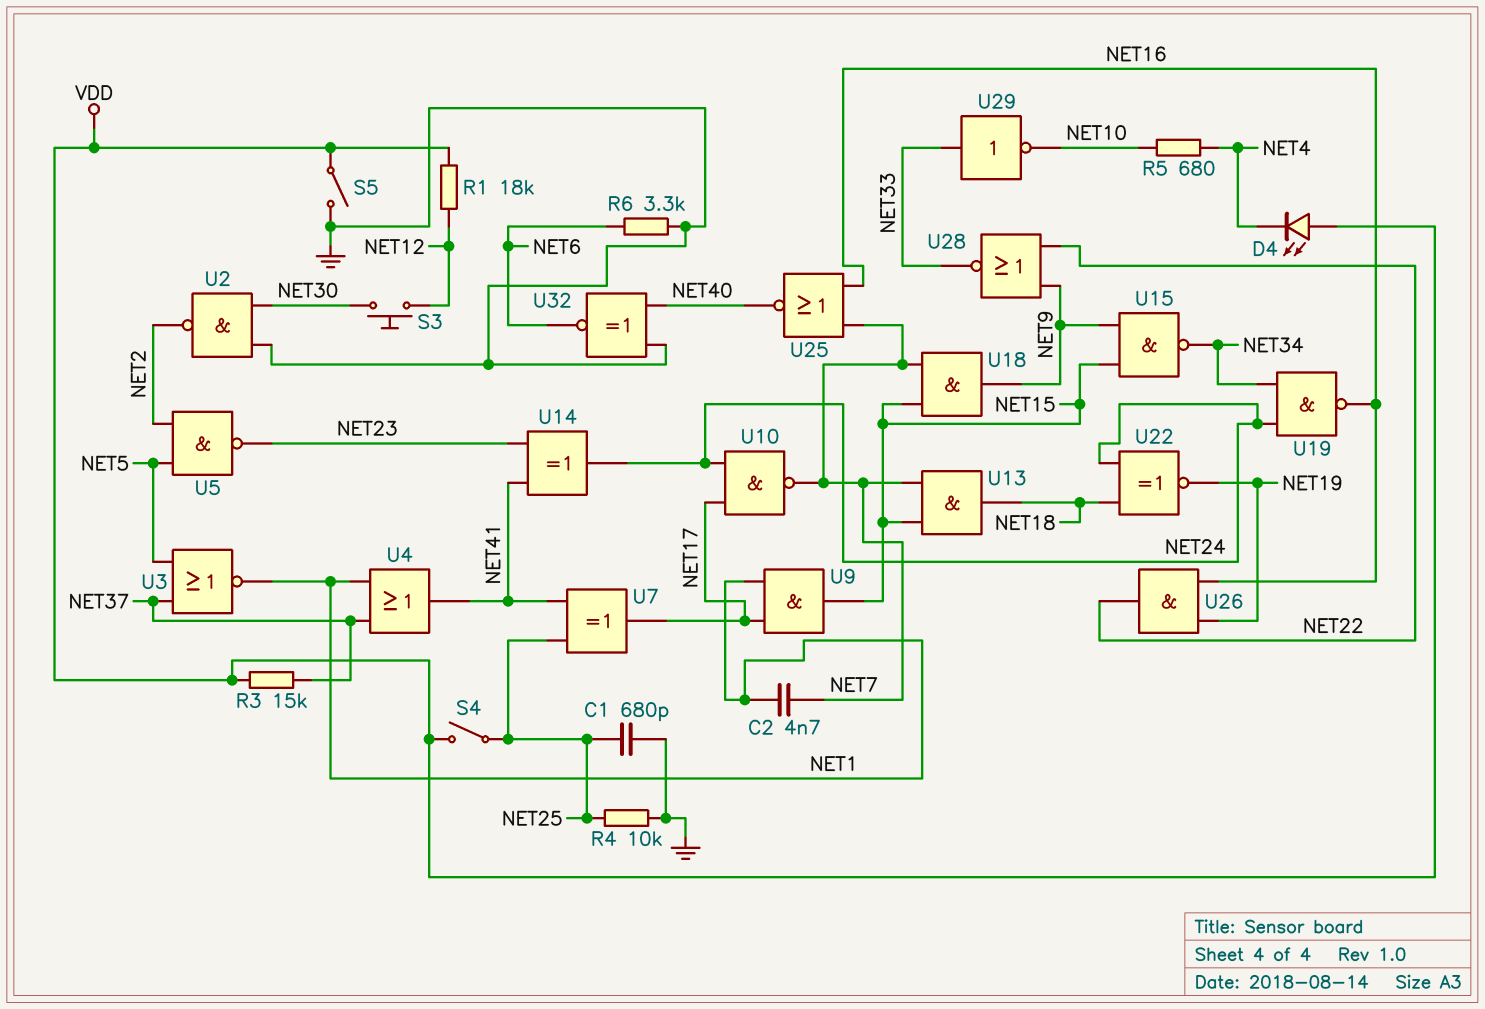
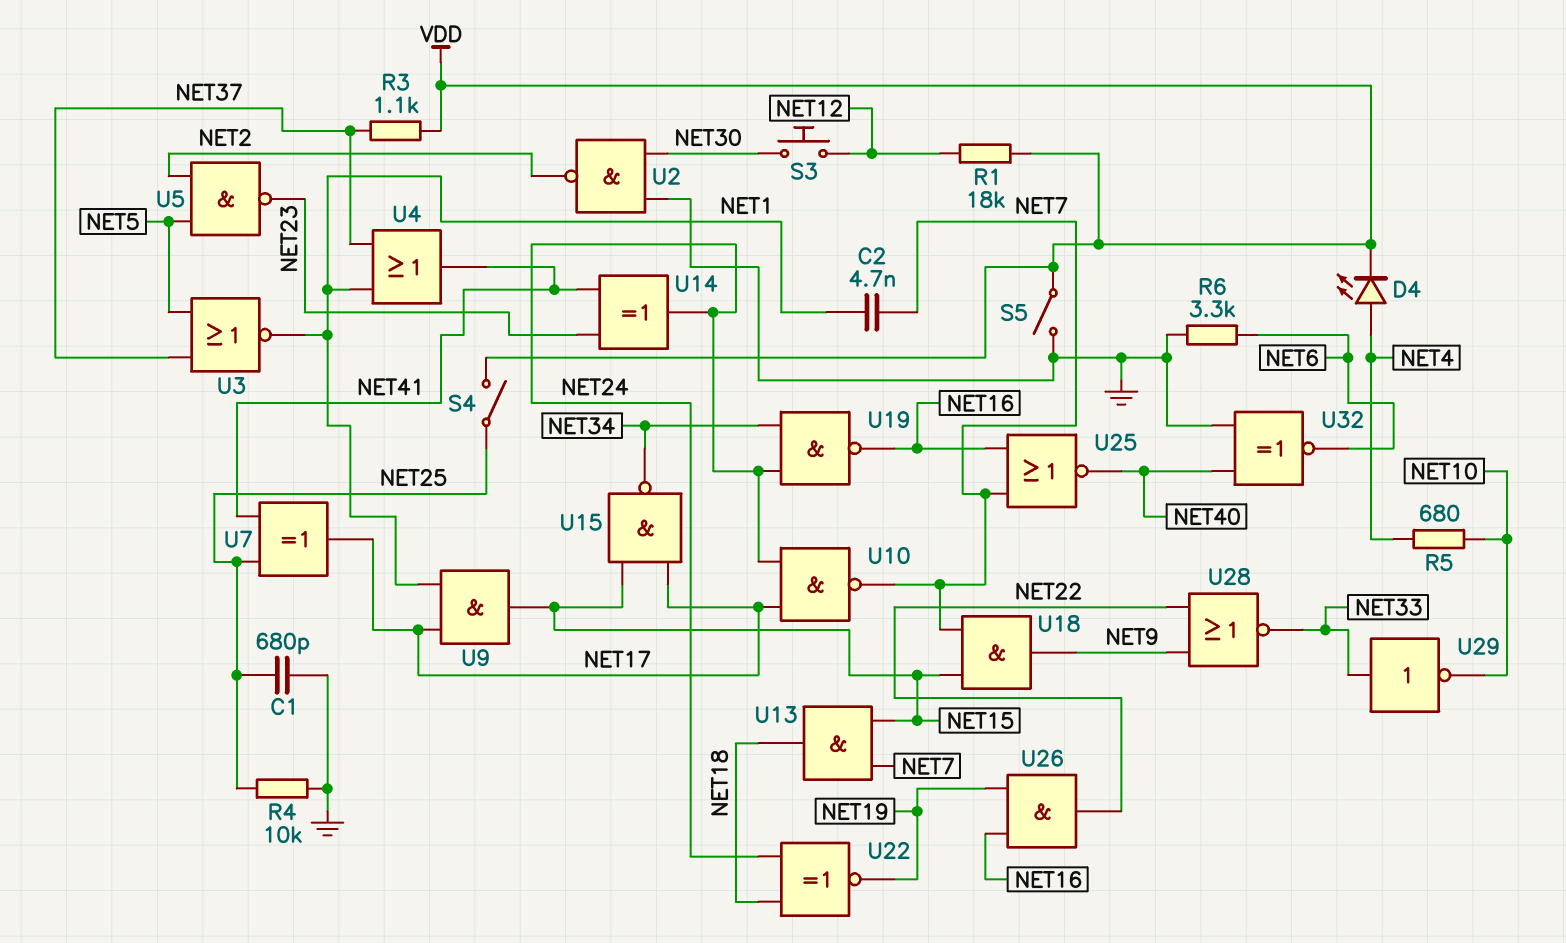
D4: LED (A VDD, K NET4) -> LED (A NET4, K VDD)
R3: 15k (NET37, VDD) -> 1.1k (NET37, VDD)
U15: NAND (in NET9, in NET15, out NET34) -> NAND (in NET15, in NET17, out NET34)

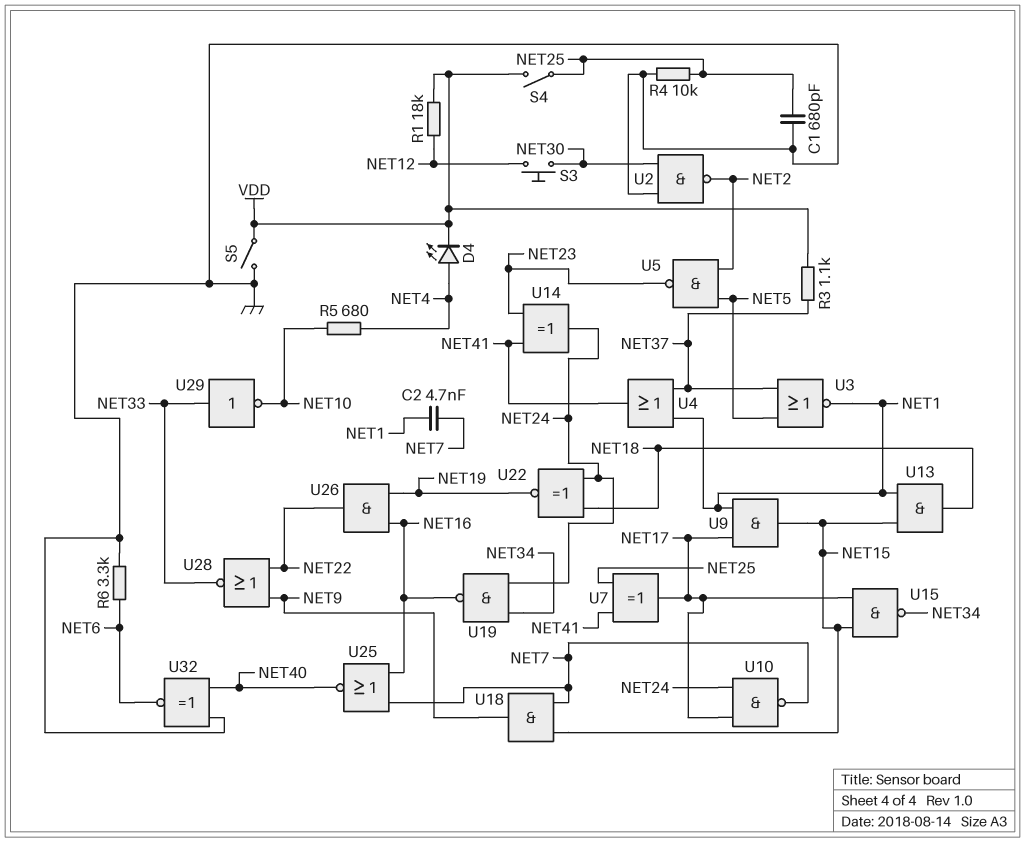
U13: AND (in NET7, in NET15, out NET18) -> AND (in NET1, in NET15, out NET18)

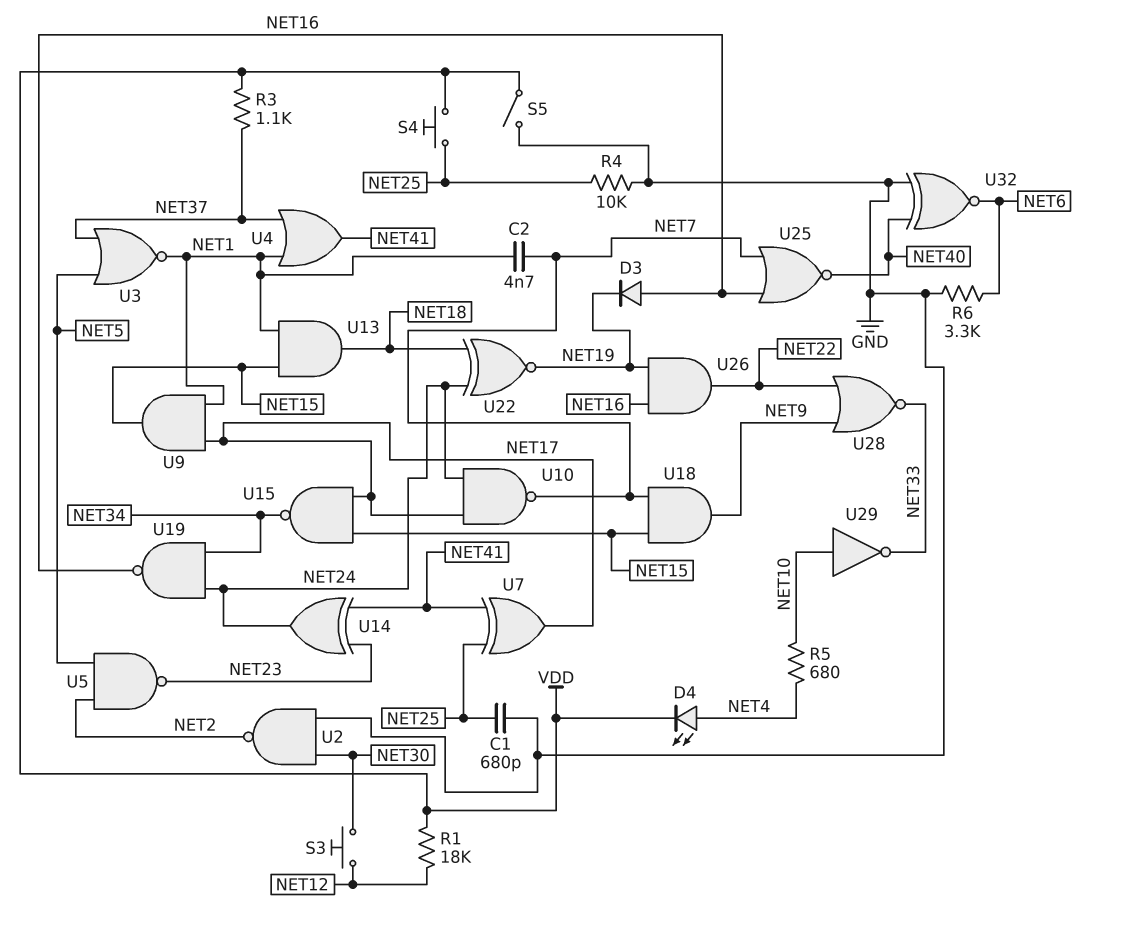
D3: none -> diode (A NET16, K NET19)
S4: switch (NET25, VDD) -> button (NET25, VDD)
U29: NOT (in NET33, out NET10) -> NOT (in NET10, out NET33)

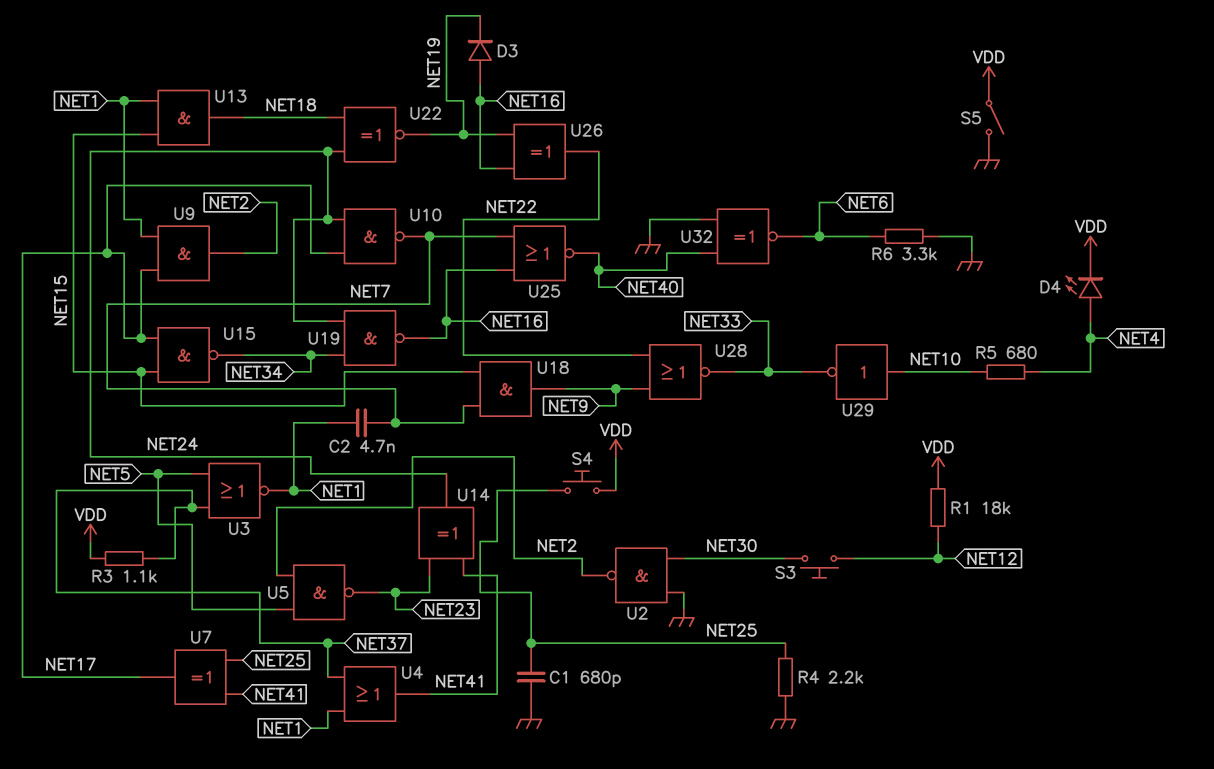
R4: 10k (GND, NET25) -> 2.2k (GND, NET25)
U9: AND (in NET1, in NET17, out NET15) -> AND (in NET1, in NET17, out NET2)
U26: AND (in NET16, in NET19, out NET22) -> XOR (in NET16, in NET19, out NET22)

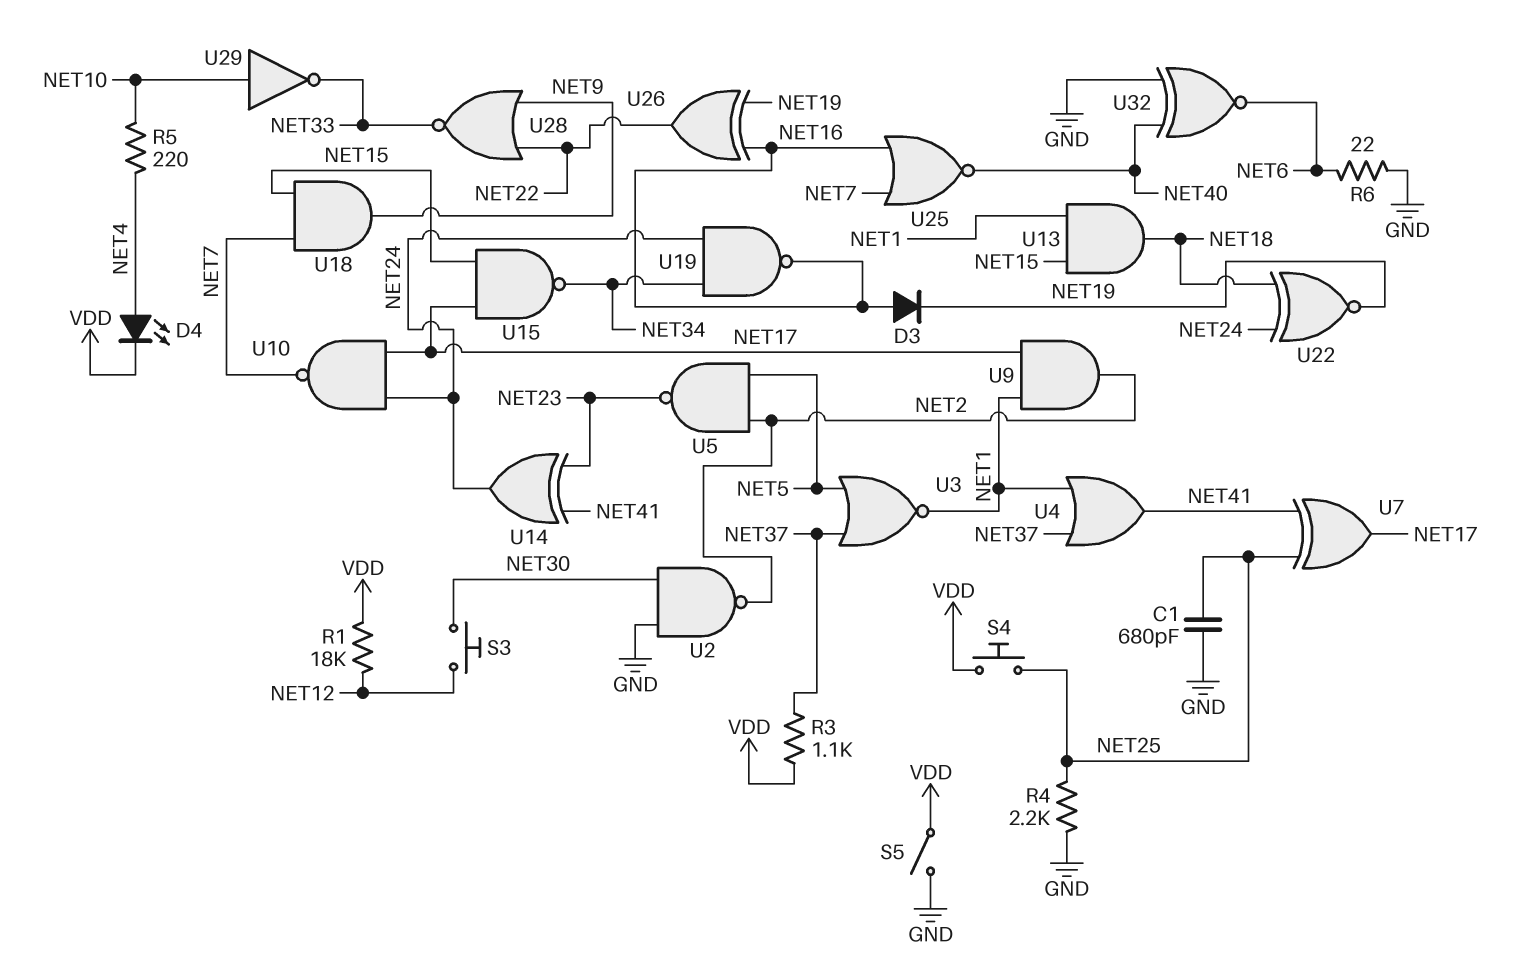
C2: 4.7nF (NET1, NET7) -> none
R5: 680 (NET4, NET10) -> 220 (NET4, NET10)
R6: 3.3k (GND, NET6) -> 22 (GND, NET6)

